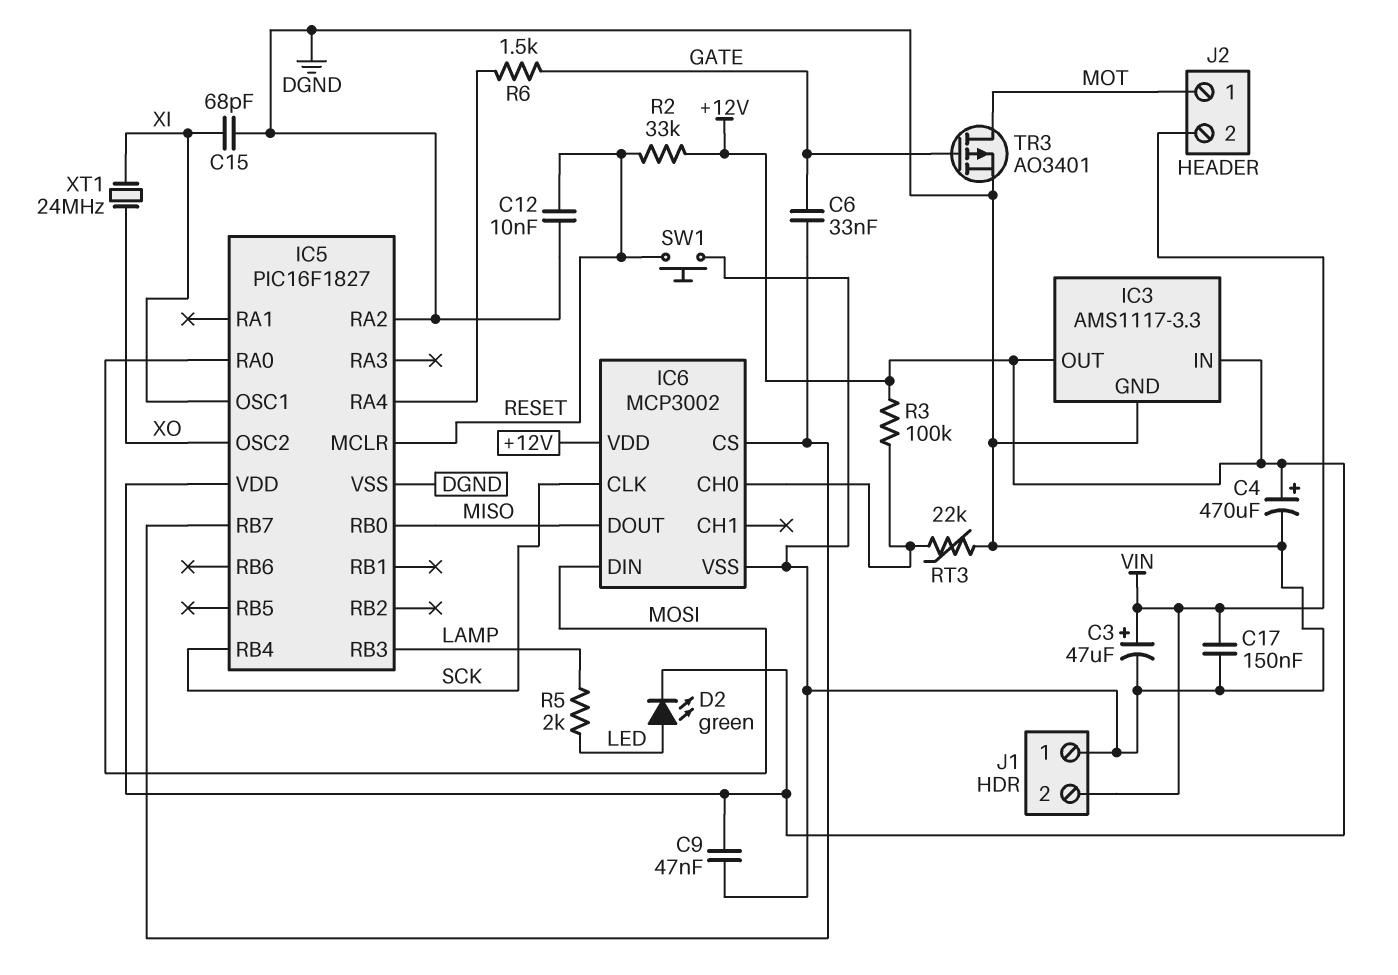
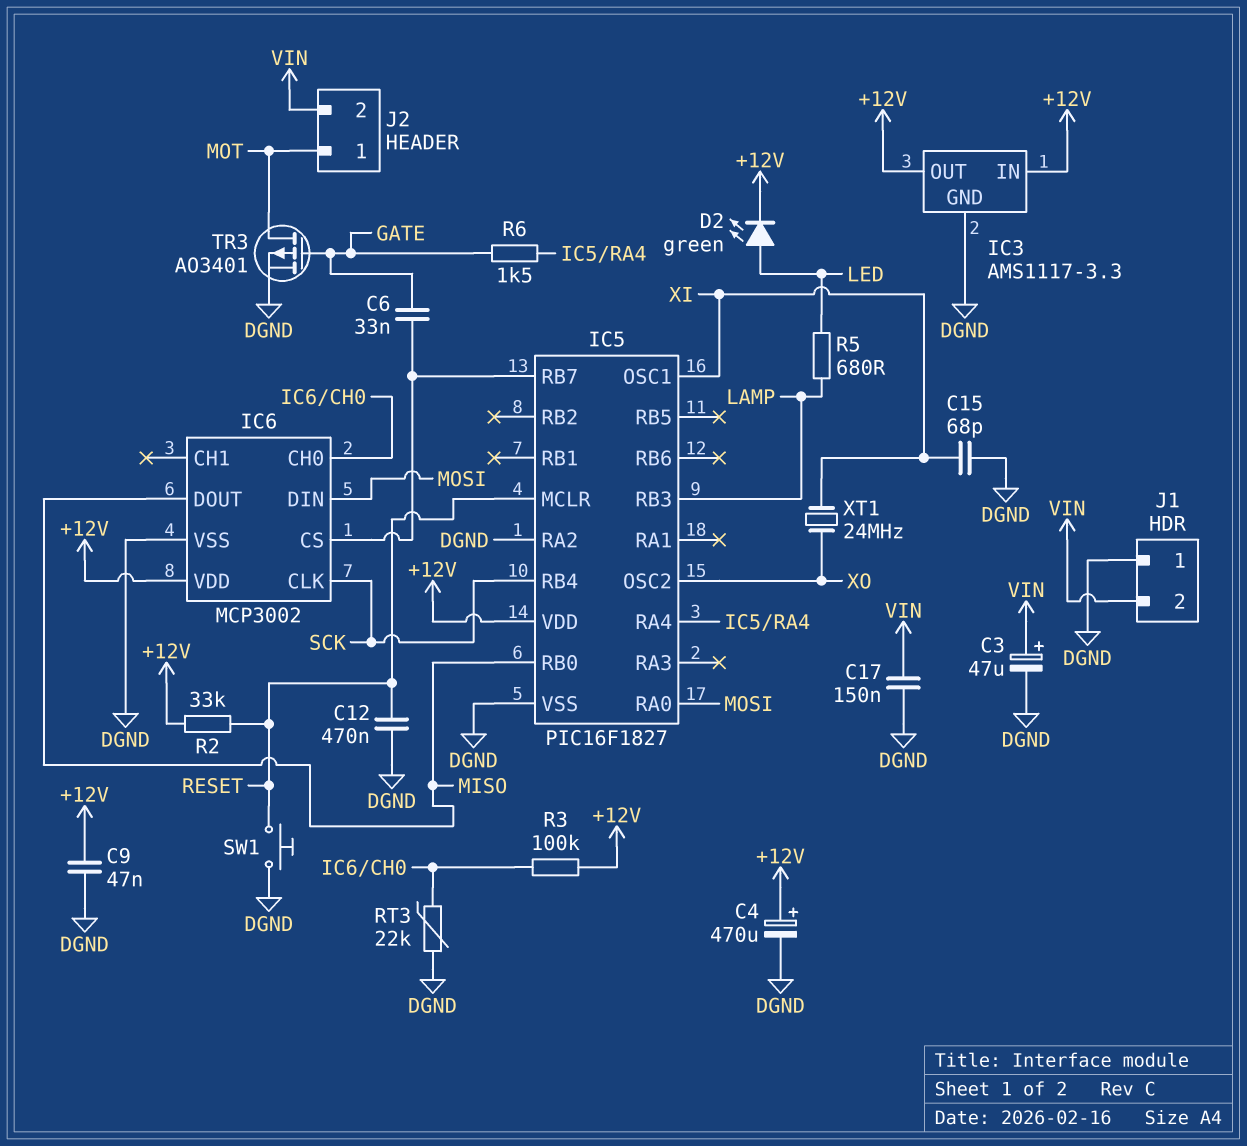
C12: 10nF (DGND, RESET) -> 470nF (DGND, RESET)
R5: 2k (LAMP, LED) -> 680 (LAMP, LED)

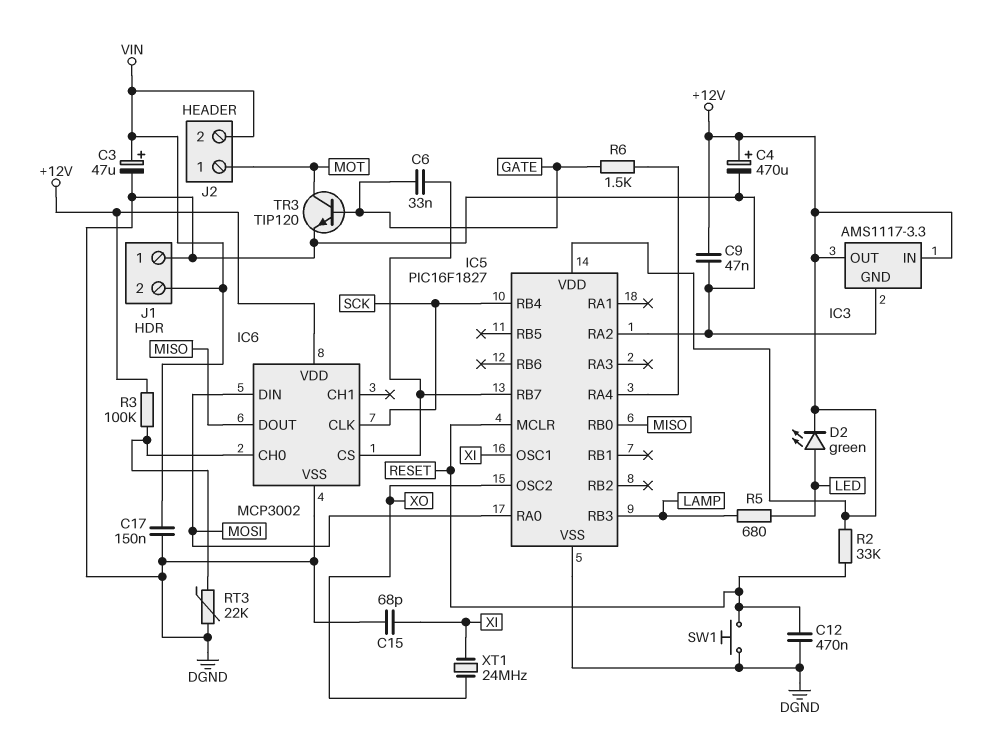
TR3: PMOS AO3401 (G GATE, D MOT, S DGND) -> NPN TIP120 (B GATE, C MOT, E DGND)

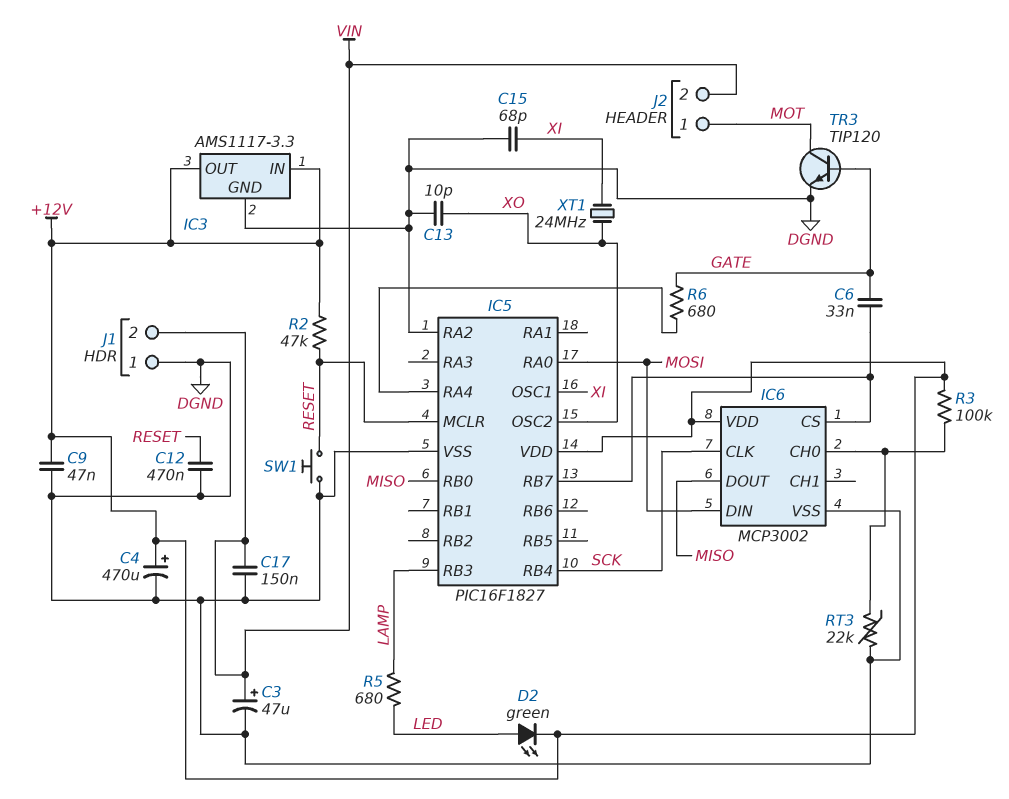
C13: none -> 10pF (DGND, XO)
R2: 33k (+12V, RESET) -> 47k (+12V, RESET)
R6: 1.5k (GATE, IC5/RA4) -> 680 (GATE, IC5/RA4)

